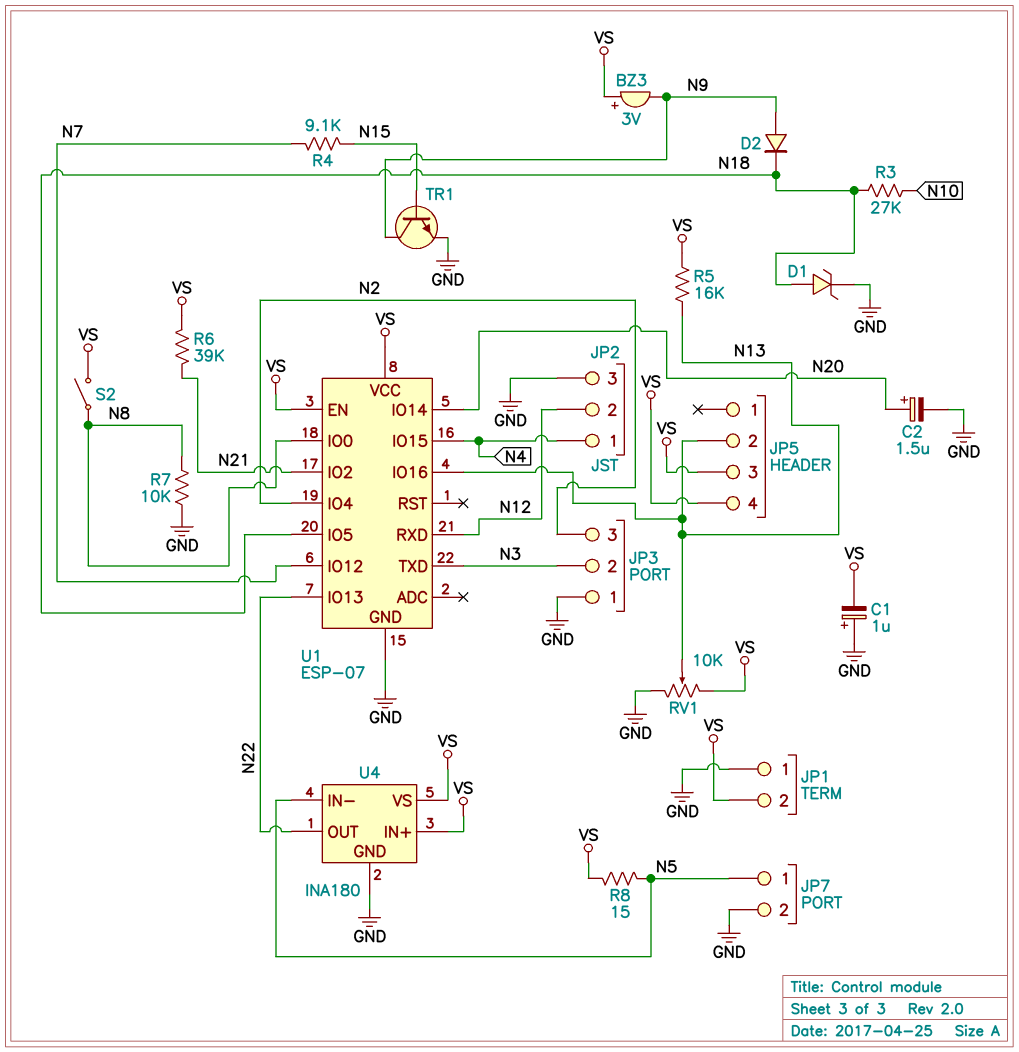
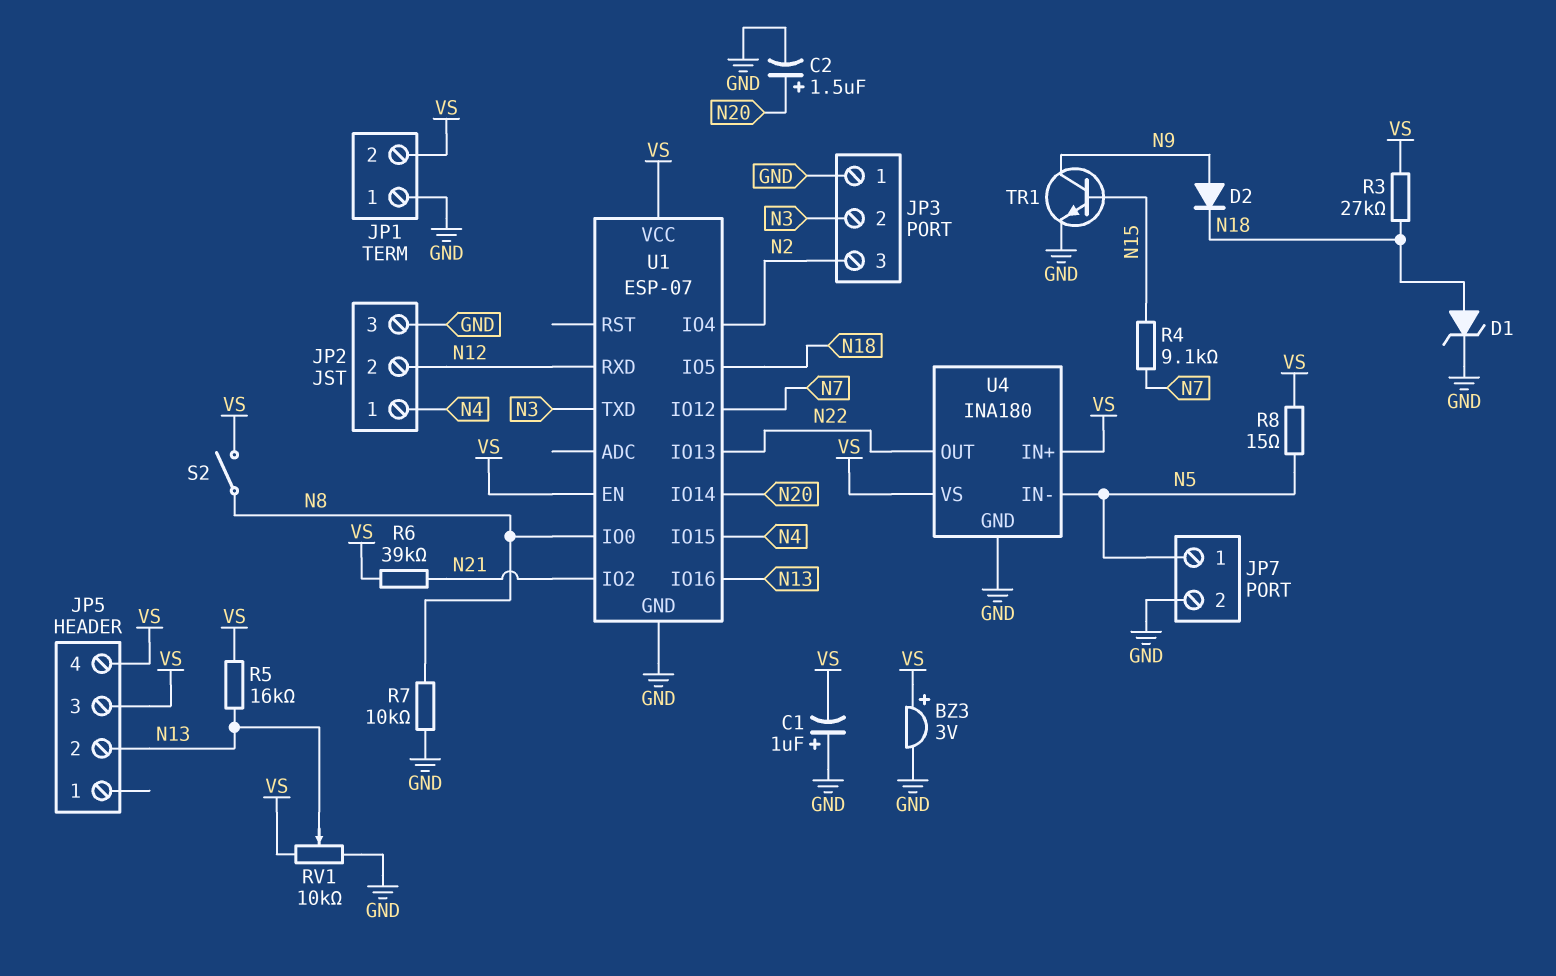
BZ3: buzzer 3V (plus VS, minus N9) -> buzzer 3V (plus VS, minus GND)
R3: 27k (N10, N18) -> 27k (N18, VS)

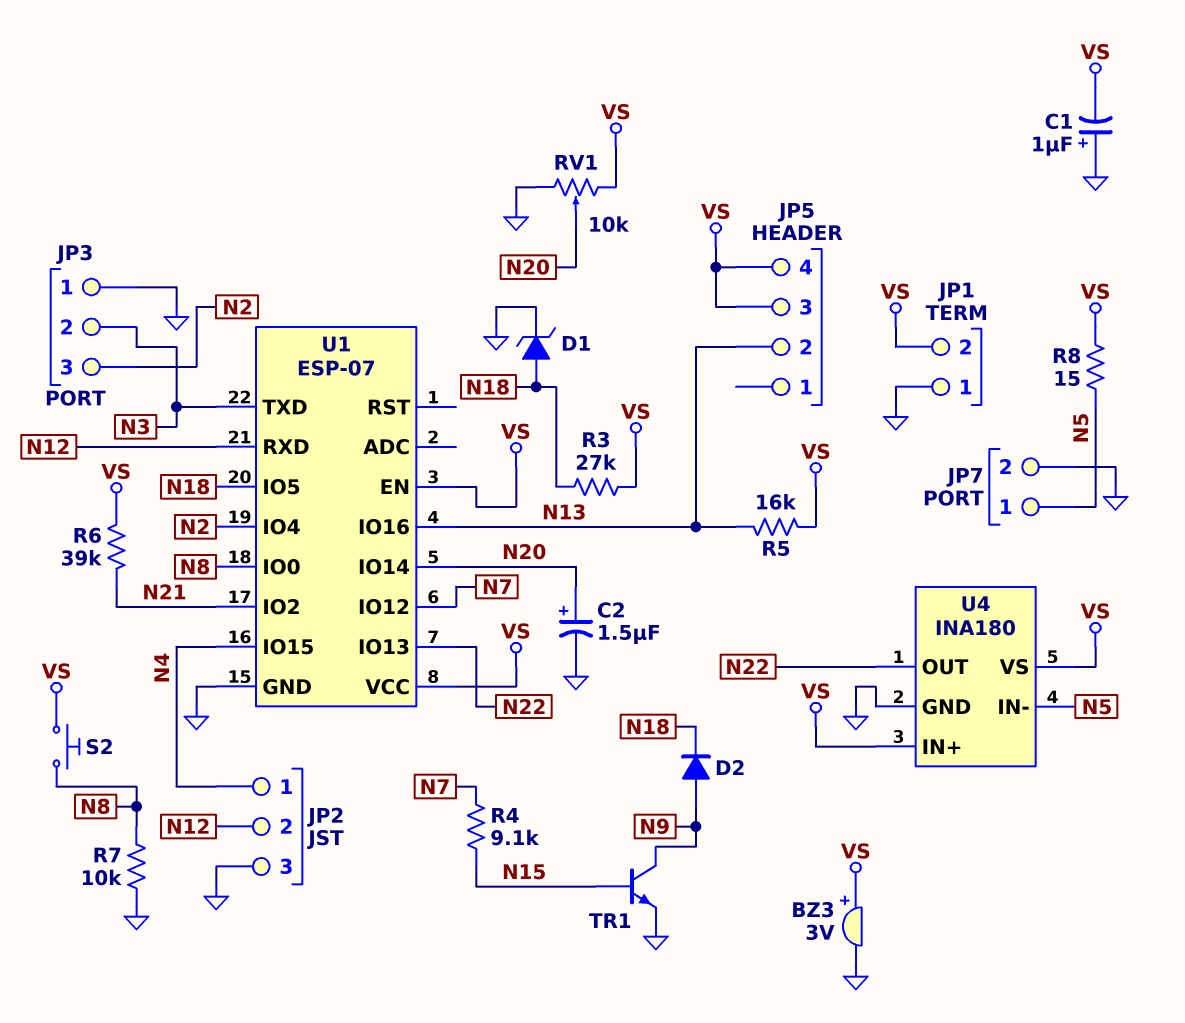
RV1: 10k (GND, VS, wiper N13) -> 10k (GND, VS, wiper N20)
S2: switch (N8, VS) -> button (N8, VS)

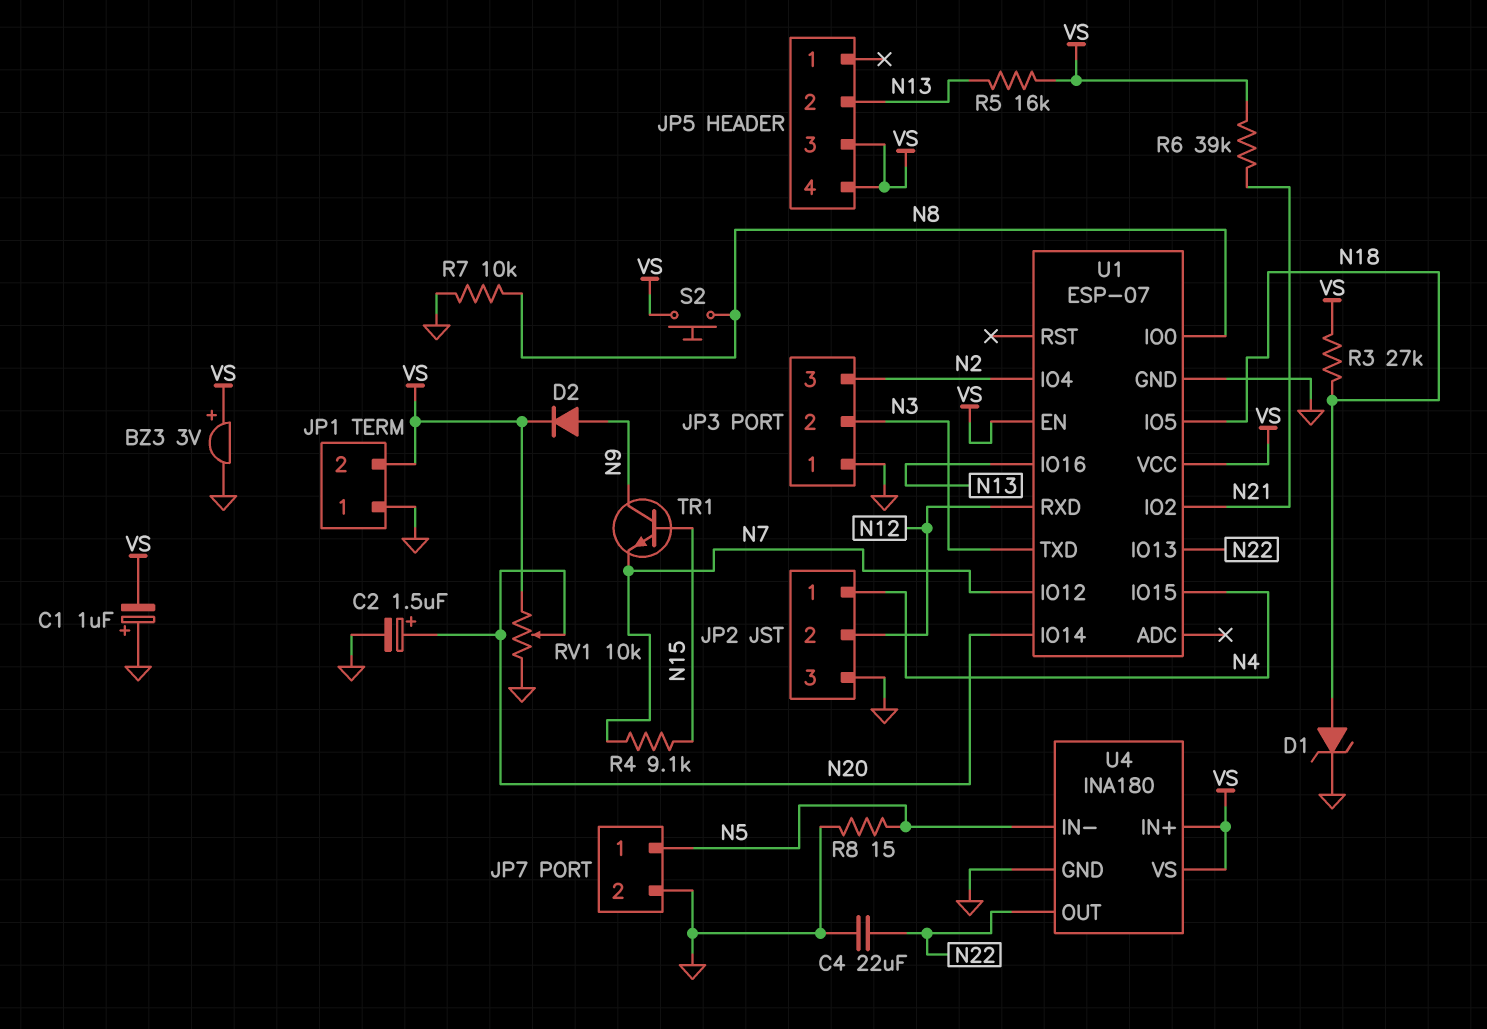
C4: none -> 22uF (GND, N22)
D2: diode (A N9, K N18) -> diode (A N9, K VS)
R8: 15 (N5, VS) -> 15 (GND, N5)
TR1: NPN (B N15, C N9, E GND) -> NPN (B N15, C N9, E N7)

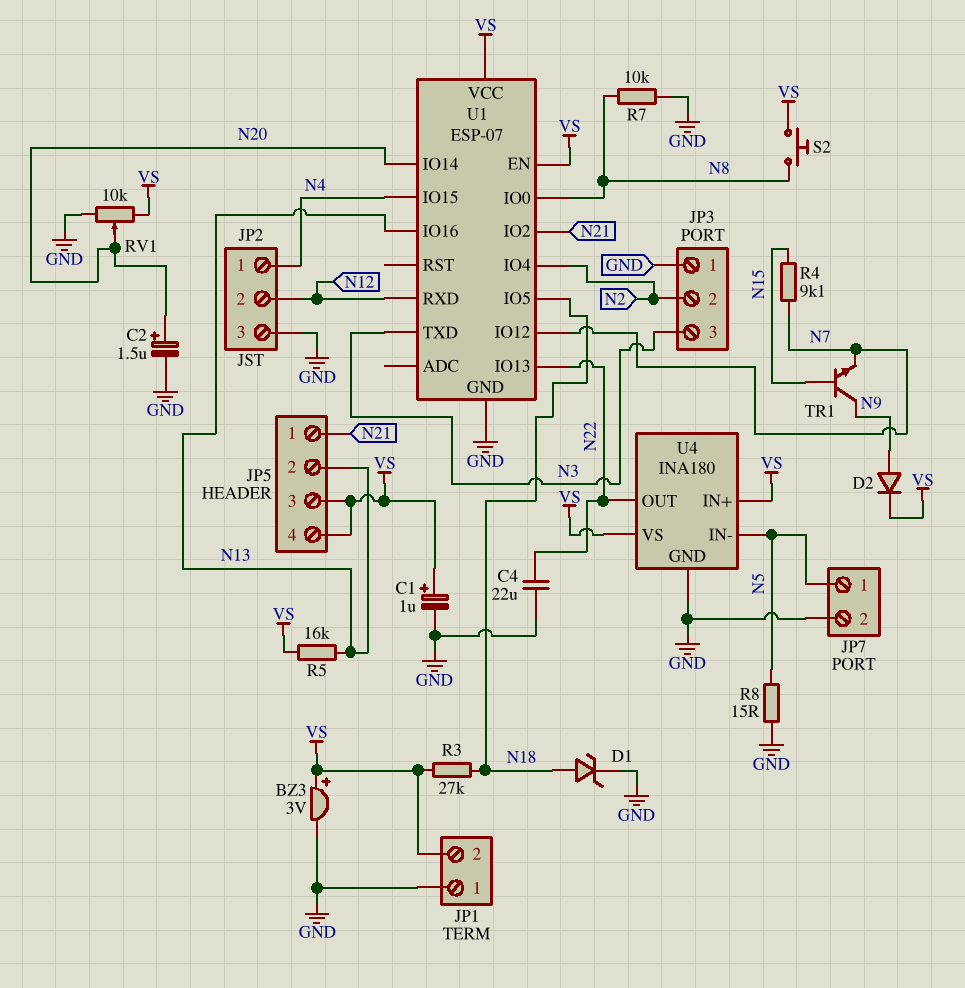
C1: 1uF (plus GND, minus VS) -> 1uF (plus VS, minus GND)
JP3 pin 2: N3 -> N2
JP3 pin 3: N2 -> N3
JP5 pin 1: none -> N21
R6: 39k (N21, VS) -> none

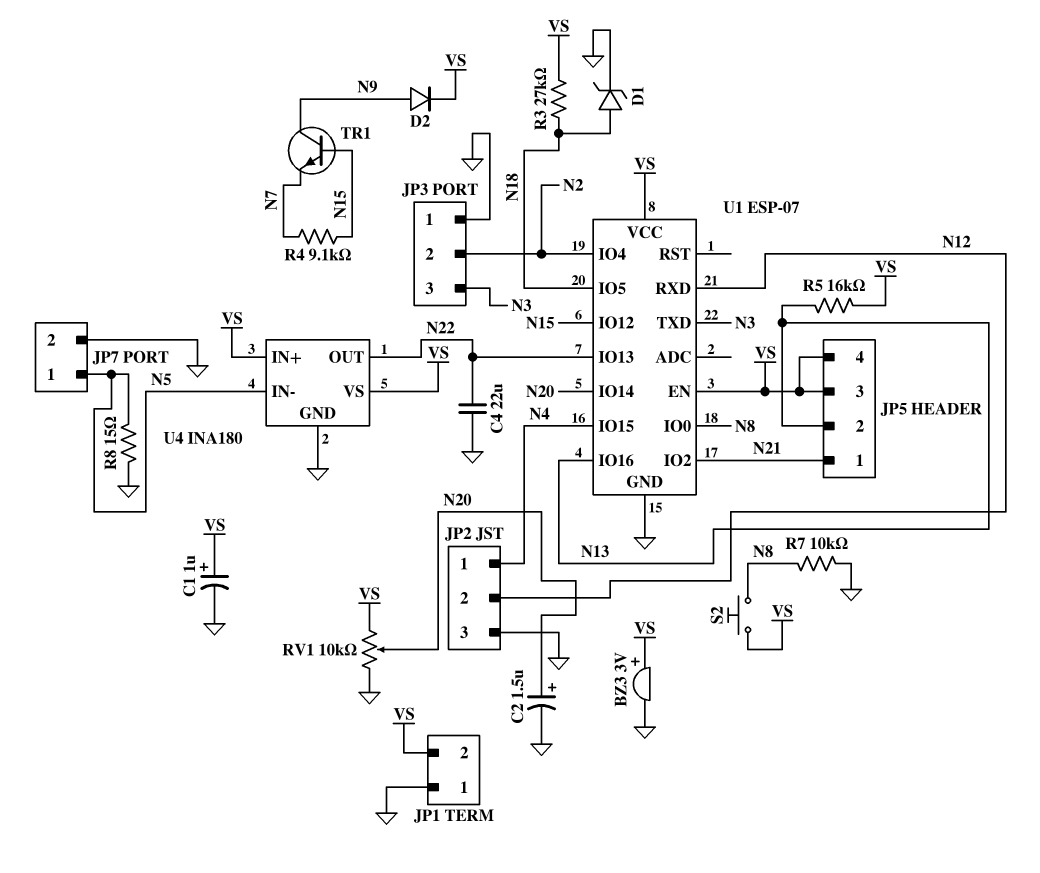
U1 pin IO12: N7 -> N15

